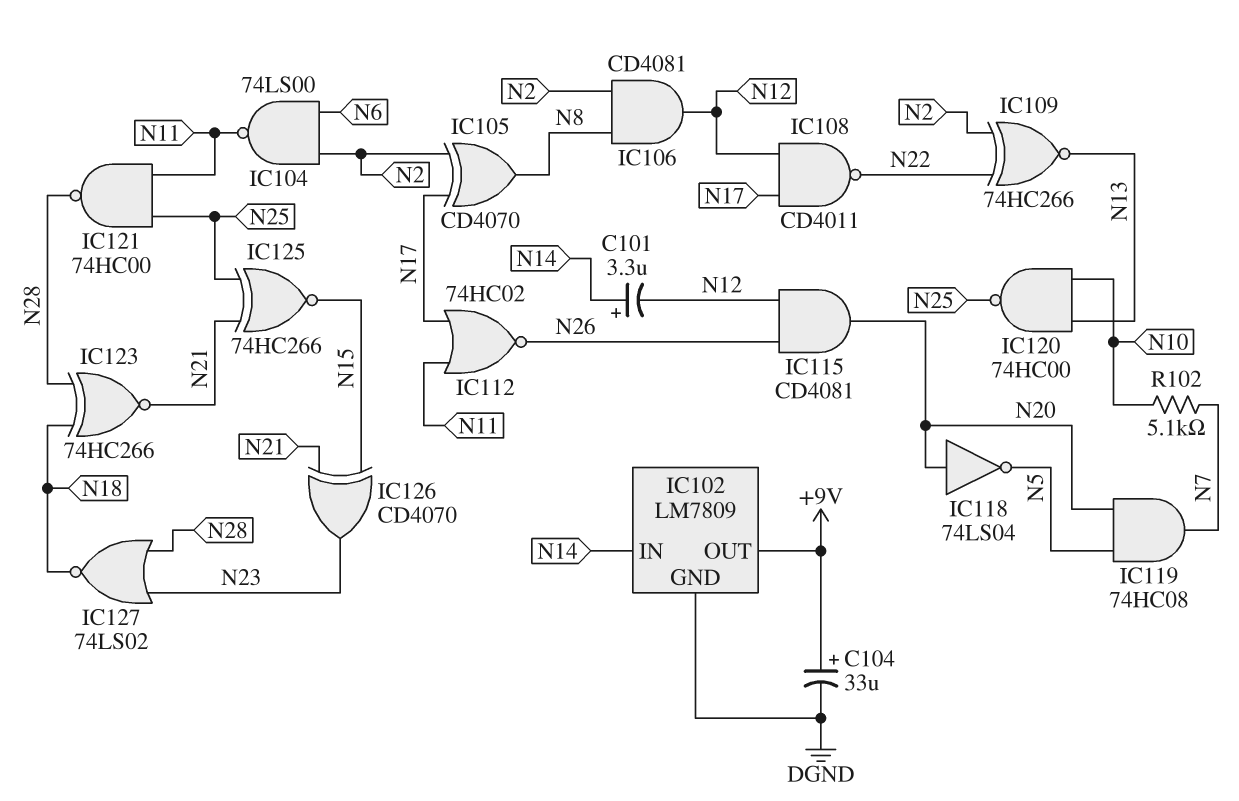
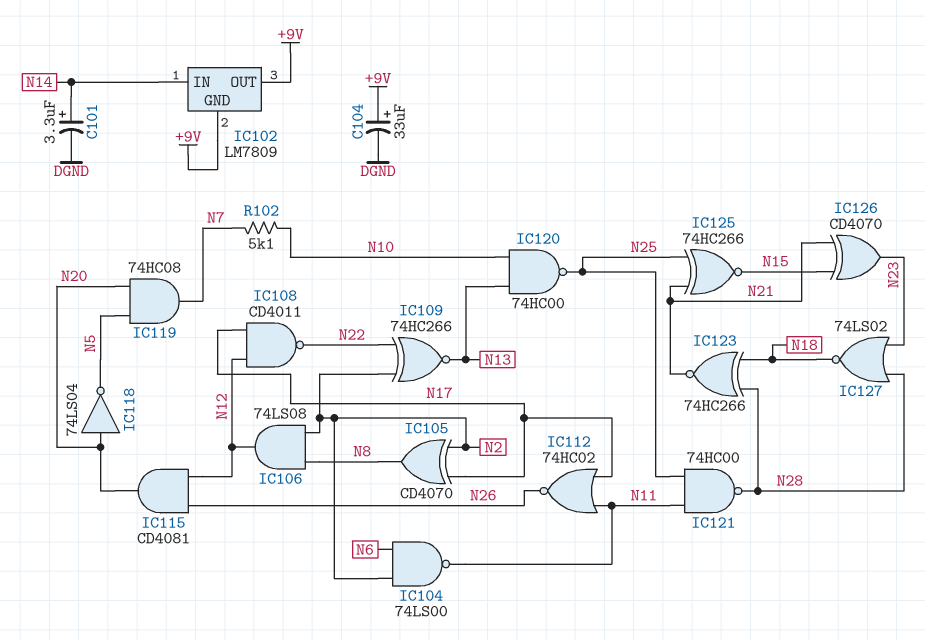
C101: 3.3uF (plus N14, minus N12) -> 3.3uF (plus N14, minus DGND)
IC102 pin GND: DGND -> +9V
IC106: AND CD4081 (in N2, in N8, out N12) -> AND 74LS08 (in N2, in N8, out N12)

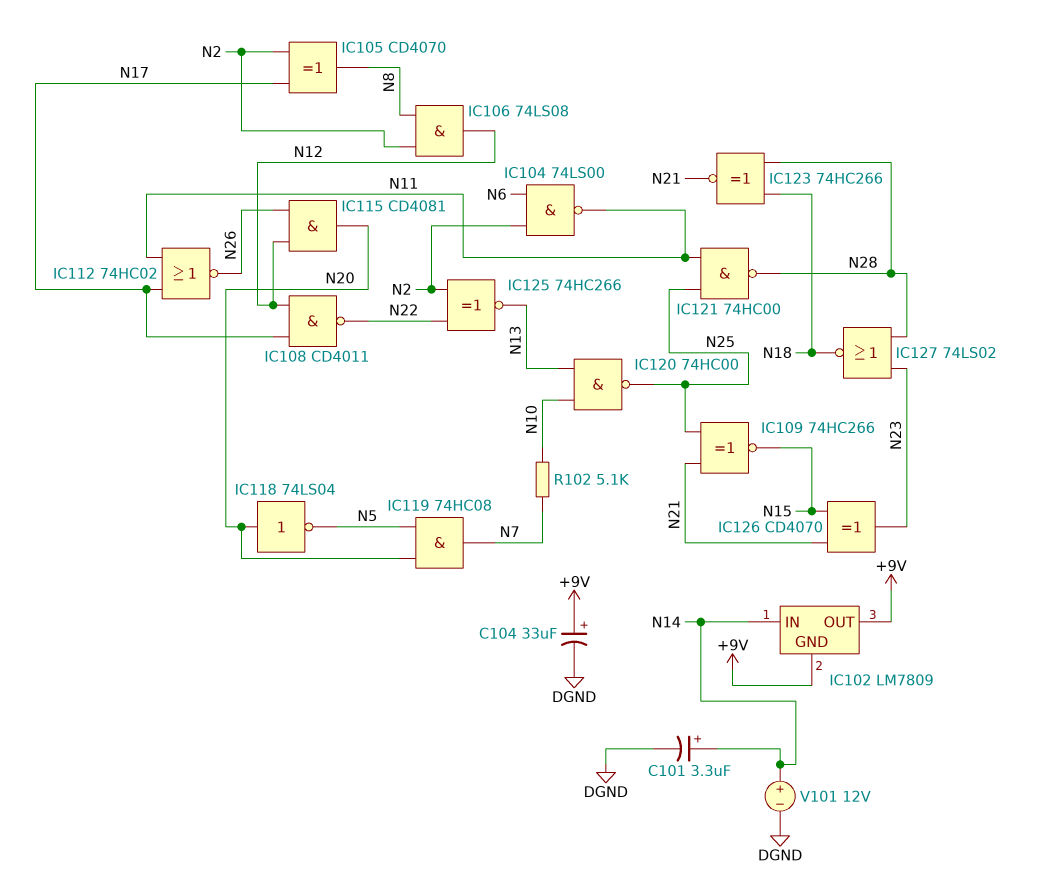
IC109: XNOR 74HC266 (in N2, in N22, out N13) -> XNOR 74HC266 (in N21, in N25, out N15)
IC125: XNOR 74HC266 (in N21, in N25, out N15) -> XNOR 74HC266 (in N2, in N22, out N13)
V101: none -> 12V (plus N14, minus DGND)

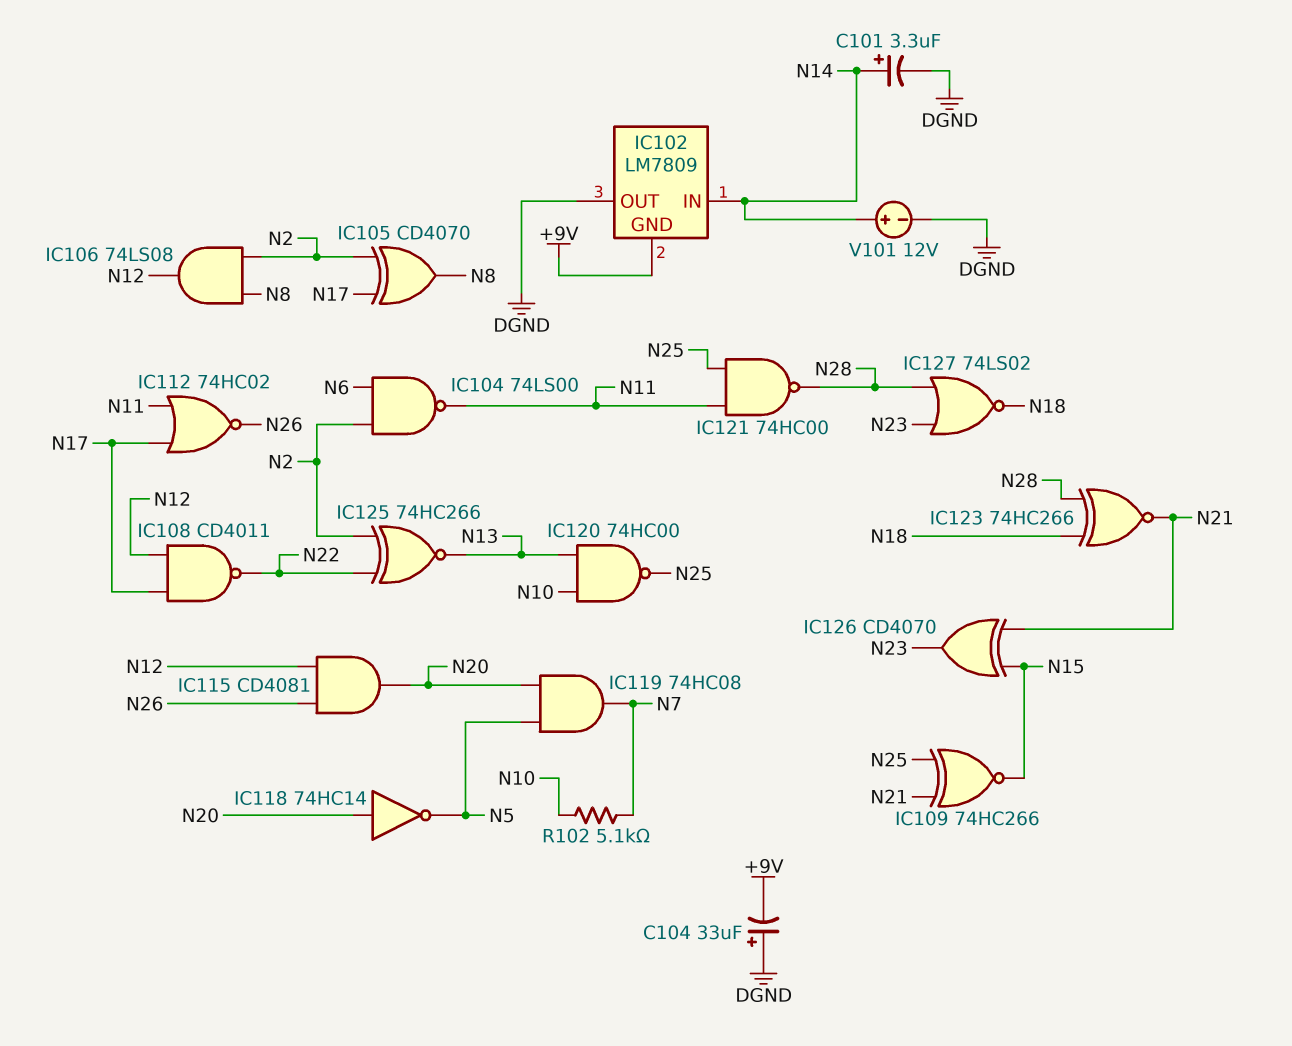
C104: 33uF (plus +9V, minus DGND) -> 33uF (plus DGND, minus +9V)
IC102 pin OUT: +9V -> DGND
IC118: NOT 74LS04 (in N20, out N5) -> NOT 74HC14 (in N20, out N5)

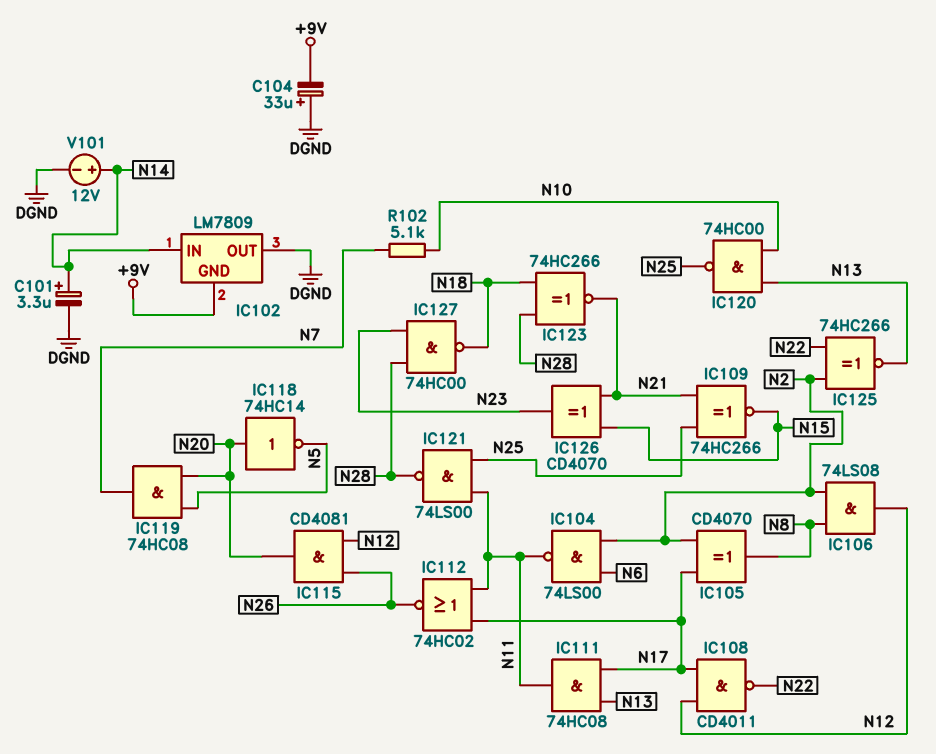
IC111: none -> AND 74HC08 (in N13, in N17, out N11)
IC121: NAND 74HC00 (in N11, in N25, out N28) -> NAND 74LS00 (in N11, in N25, out N28)
IC127: NOR 74LS02 (in N23, in N28, out N18) -> NAND 74HC00 (in N23, in N28, out N18)

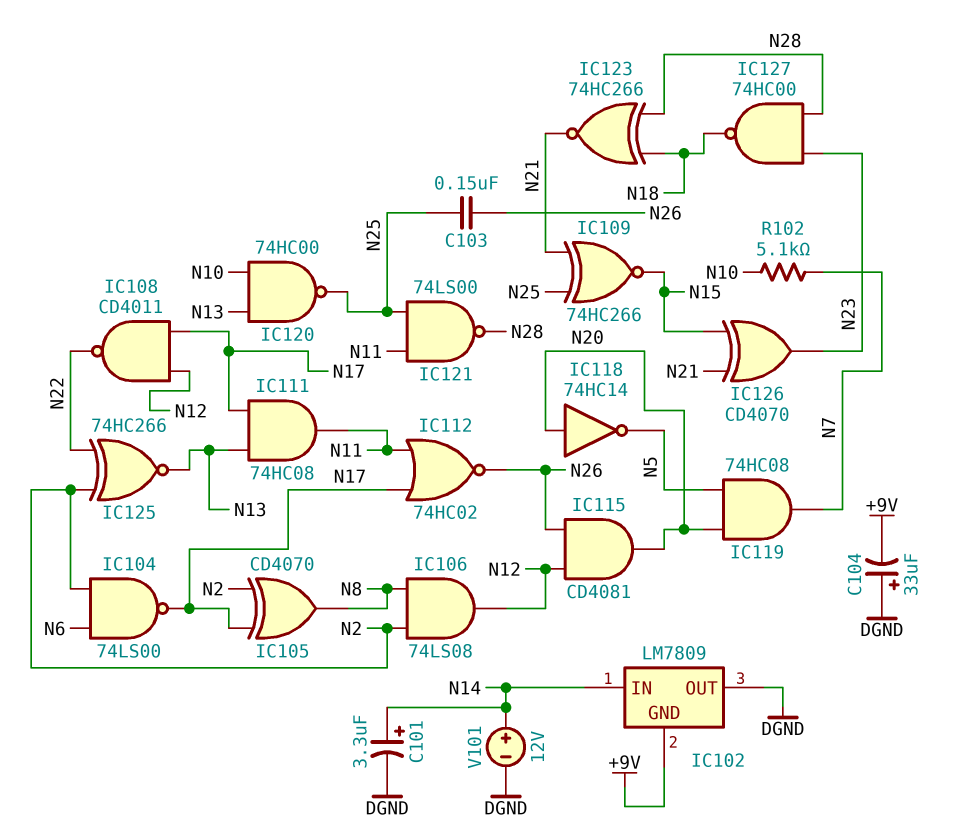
C103: none -> 150nF (N25, N26)
IC104: NAND 74LS00 (in N2, in N6, out N11) -> NAND 74LS00 (in N2, in N6, out N17)

